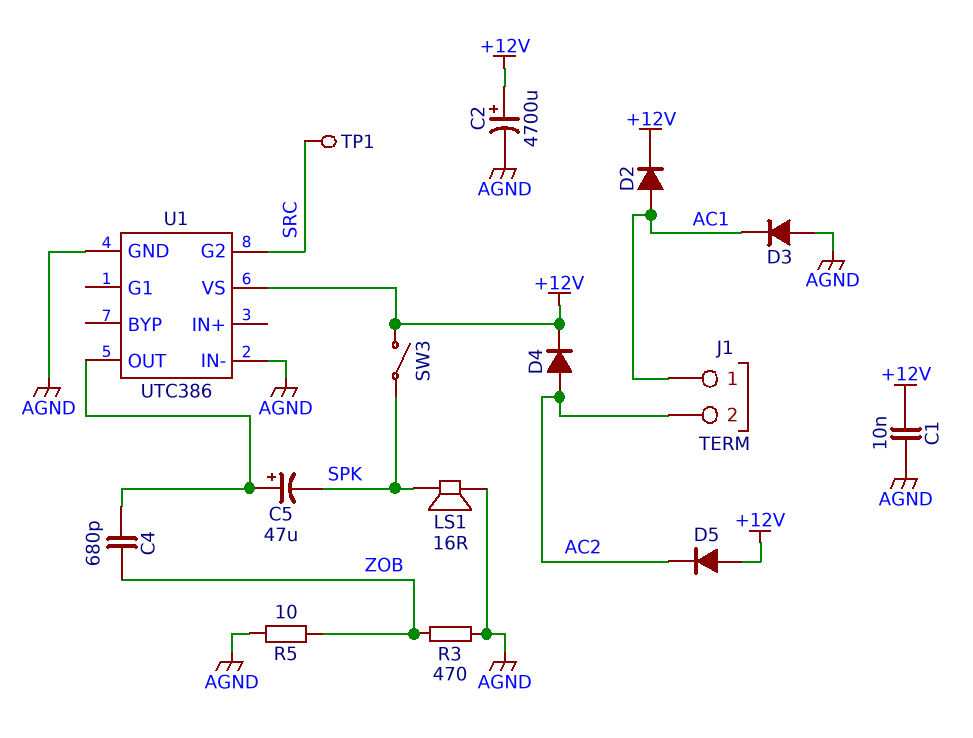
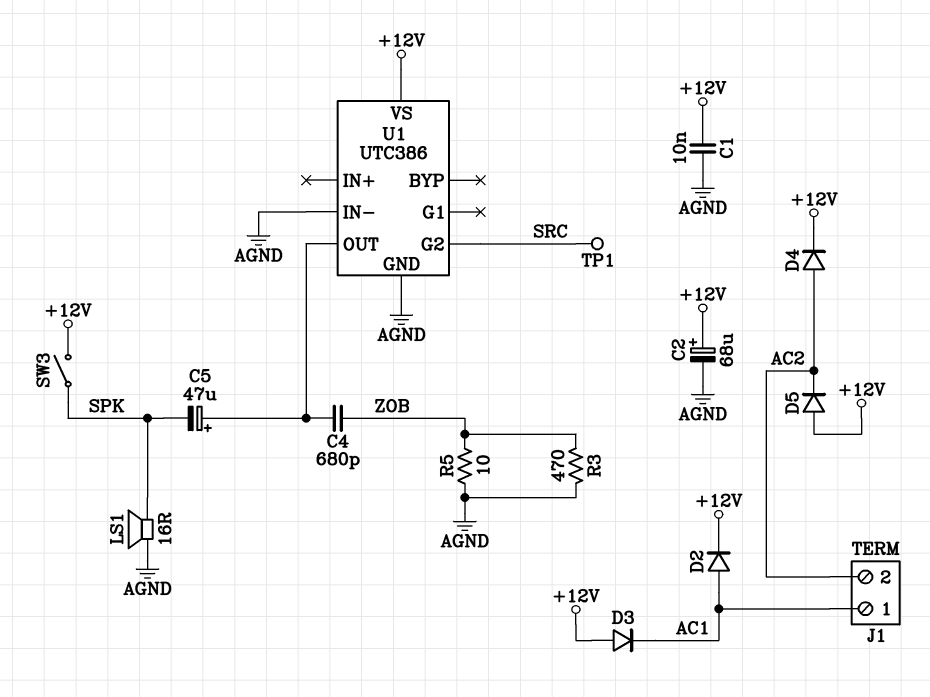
C2: 4700uF (plus +12V, minus AGND) -> 68uF (plus +12V, minus AGND)
D3: diode (A AGND, K AC1) -> diode (A +12V, K AC1)

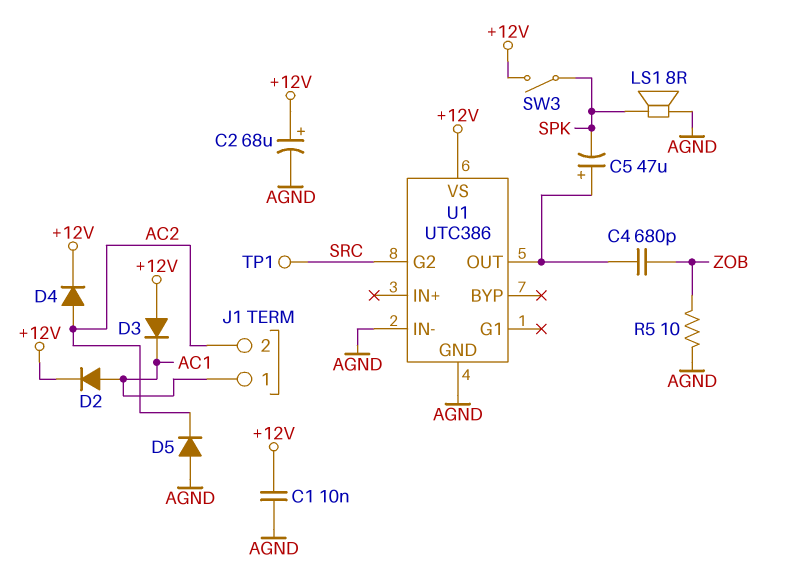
D5: diode (A +12V, K AC2) -> diode (A AGND, K AC2)
LS1: speaker 16R (AGND, SPK) -> speaker 8R (AGND, SPK)
R3: 470 (AGND, ZOB) -> none

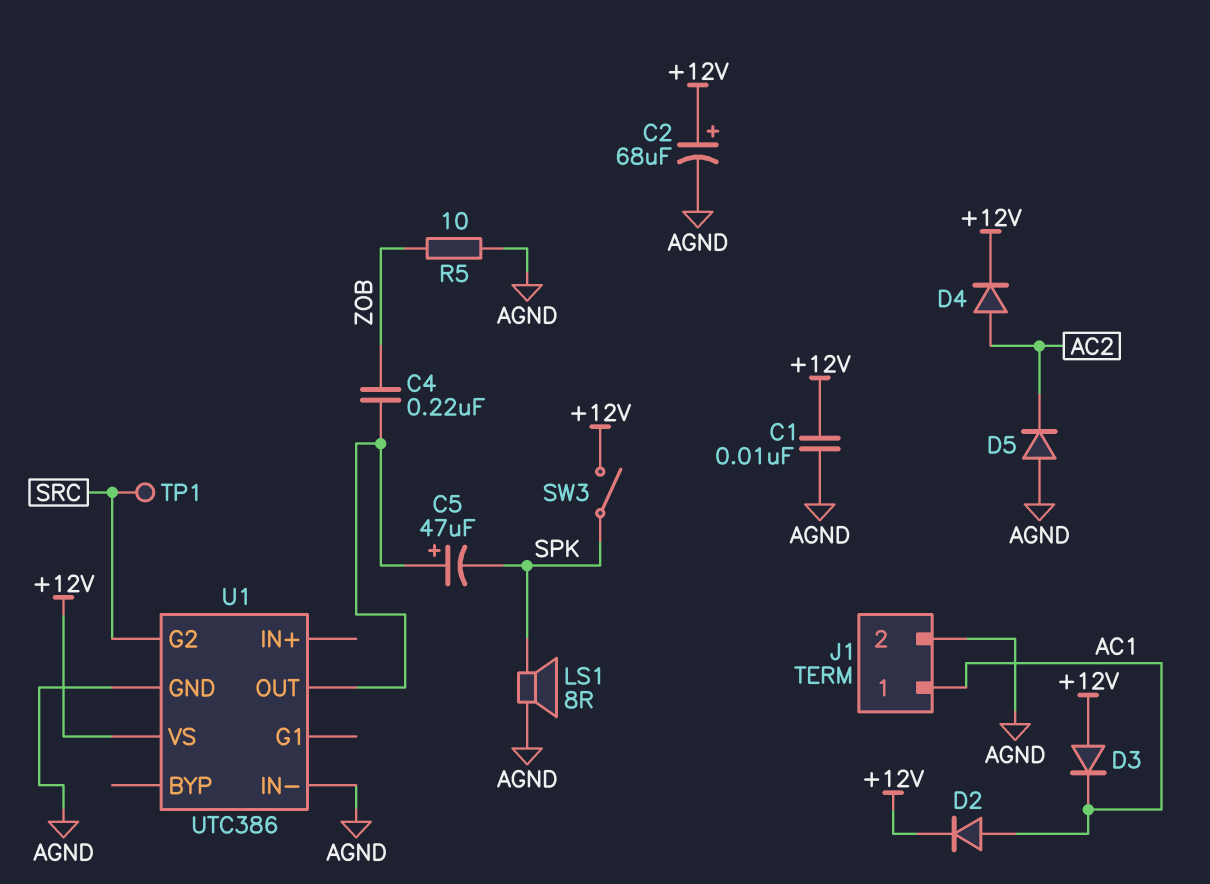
C4: 680pF (U1/OUT, ZOB) -> 220nF (U1/OUT, ZOB)
J1 pin 2: AC2 -> AGND

